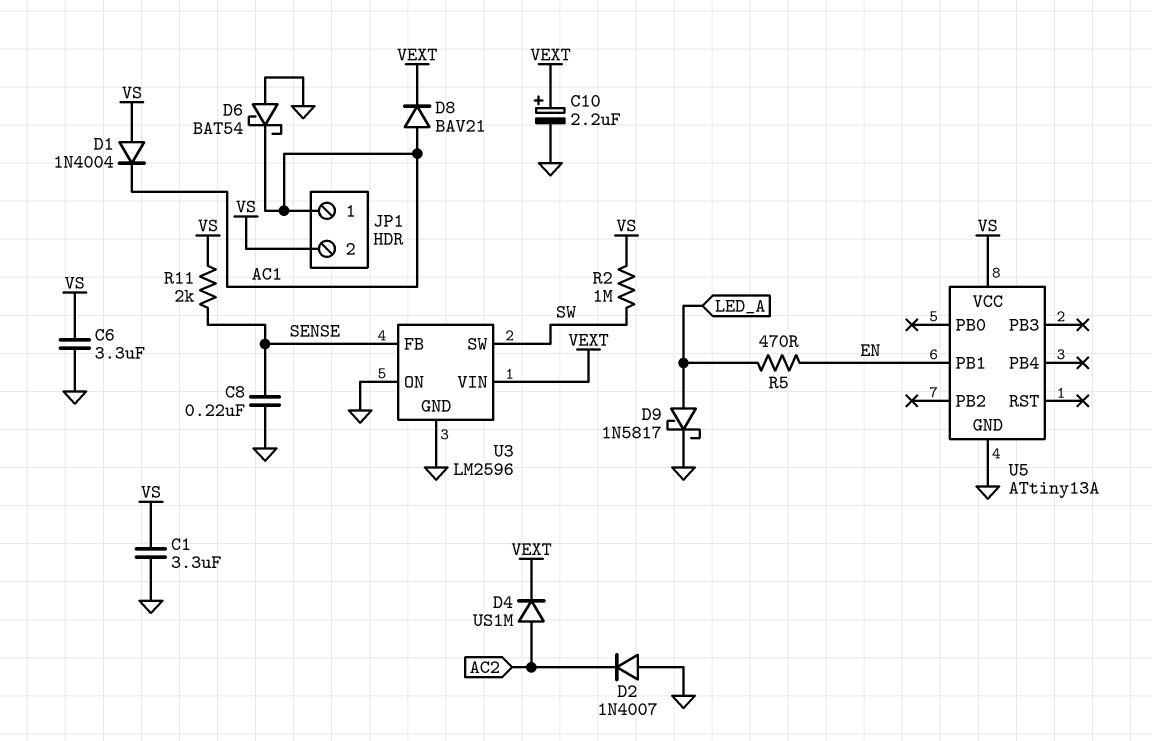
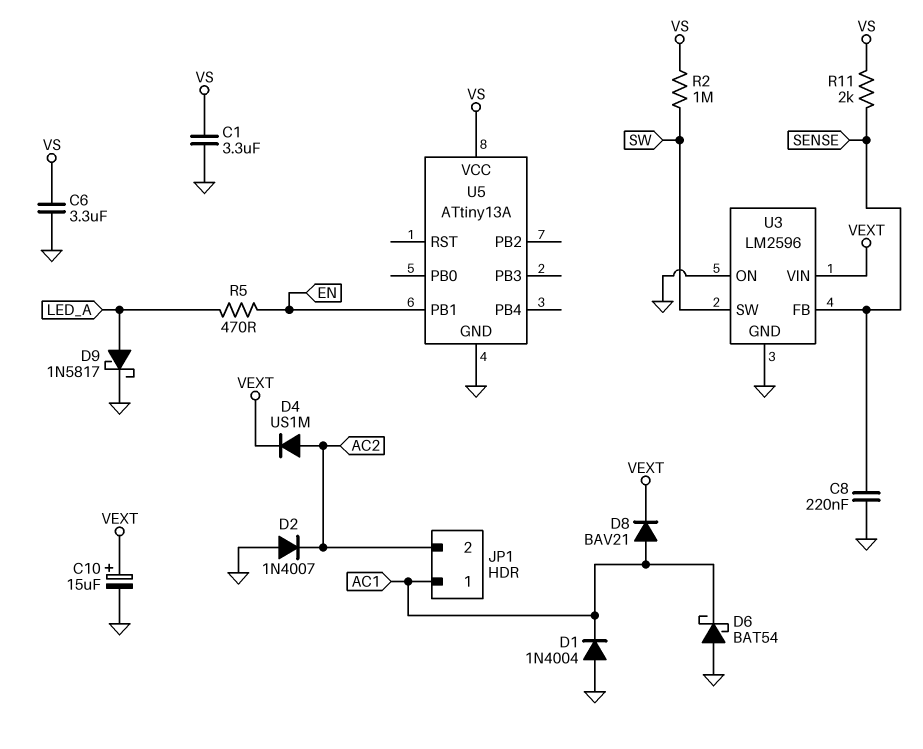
C10: 2.2uF (plus VEXT, minus GND) -> 15uF (plus VEXT, minus GND)
D1: diode 1N4004 (A VS, K AC1) -> diode 1N4004 (A GND, K AC1)
JP1 pin 2: VS -> AC2

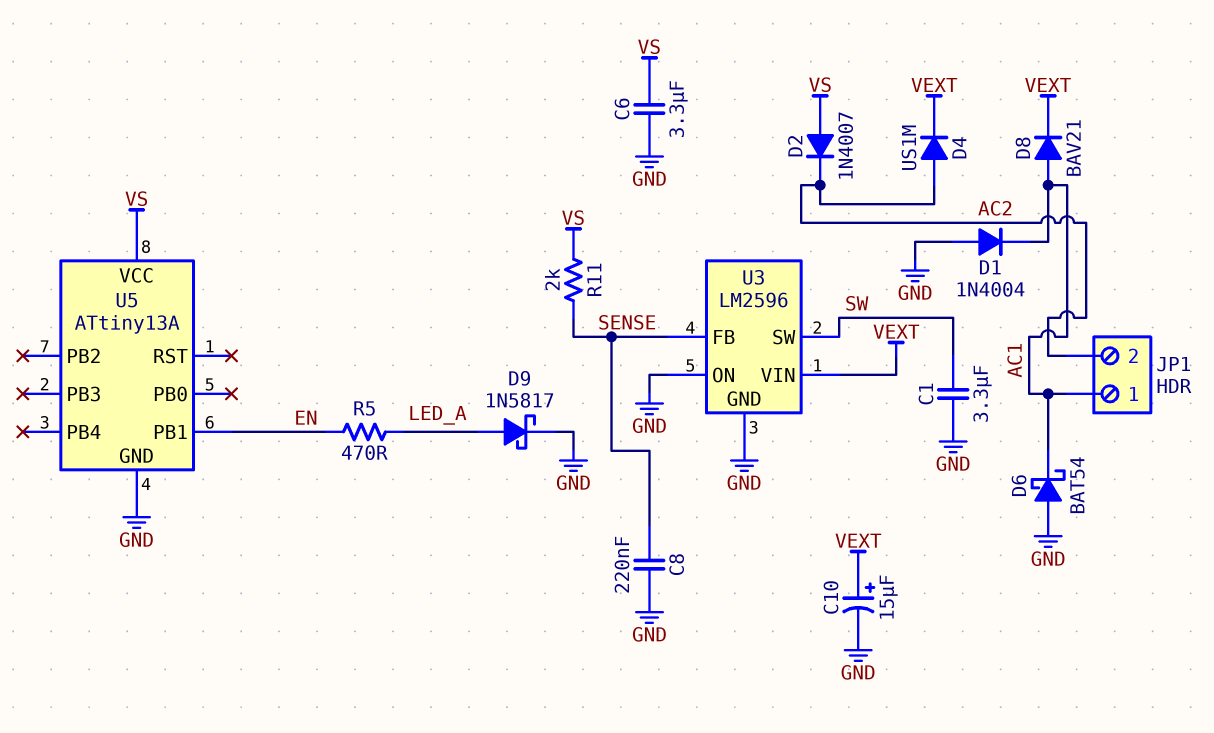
C1: 3.3uF (GND, VS) -> 3.3uF (GND, SW)
D2: diode 1N4007 (A GND, K AC2) -> diode 1N4007 (A VS, K AC2)
R2: 1M (SW, VS) -> none

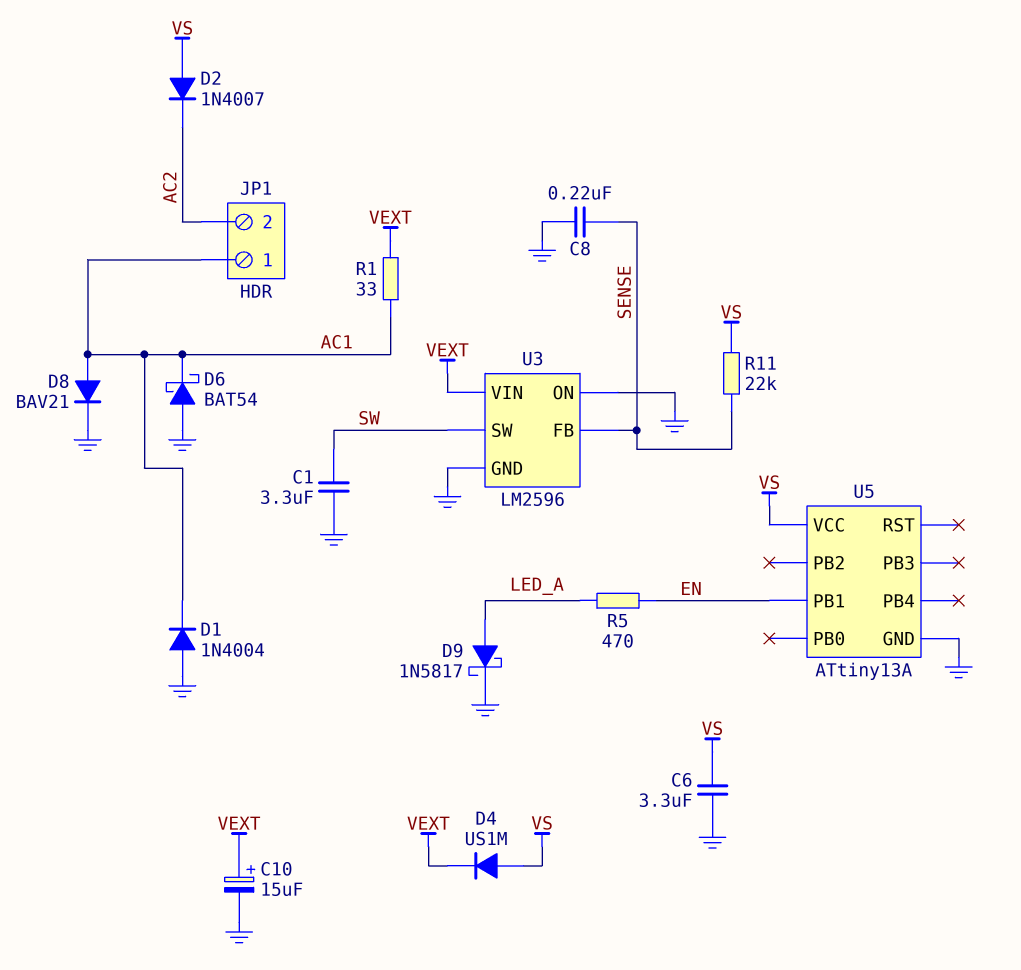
D4: diode US1M (A AC2, K VEXT) -> diode US1M (A VS, K VEXT)
D8: diode BAV21 (A AC1, K VEXT) -> diode BAV21 (A AC1, K GND)
R1: none -> 33 (AC1, VEXT)
R11: 2k (SENSE, VS) -> 22k (SENSE, VS)

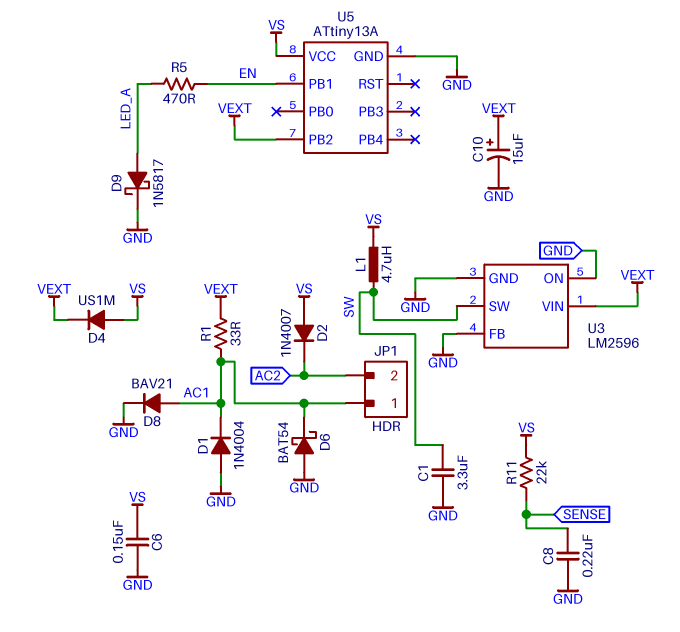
C6: 3.3uF (GND, VS) -> 150nF (GND, VS)
L1: none -> 4.7uH (SW, VS)
U3 pin FB: SENSE -> GND
U5 pin PB2: none -> VEXT

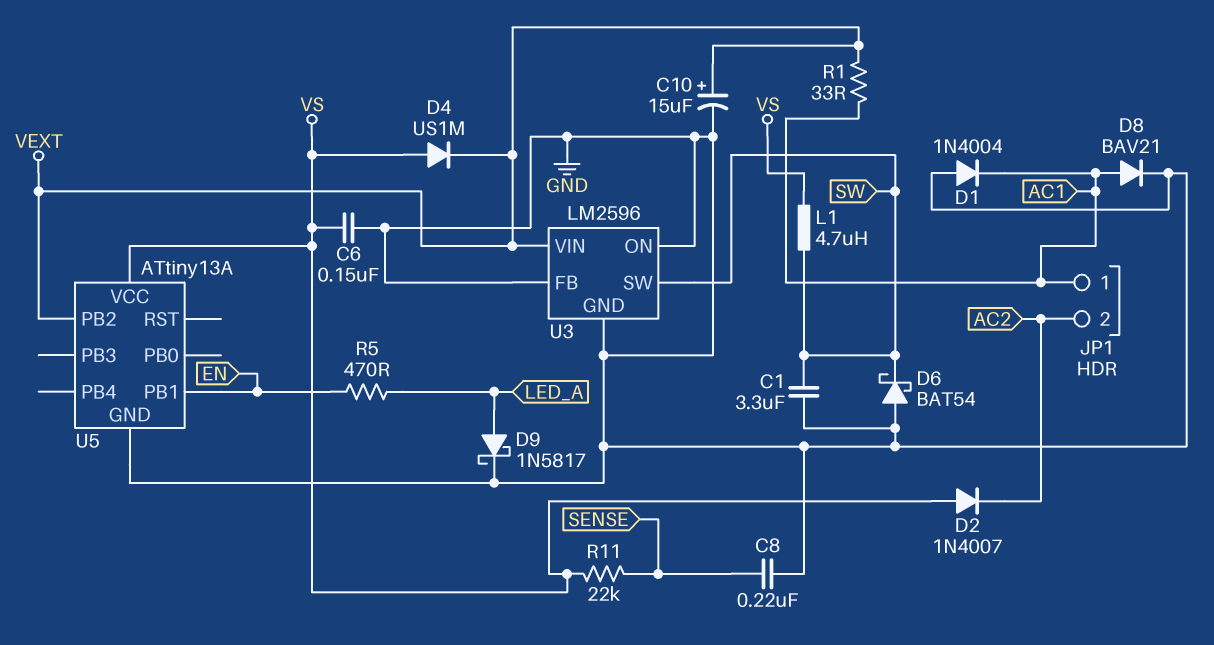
D6: schottky BAT54 (A GND, K AC1) -> schottky BAT54 (A GND, K SW)

